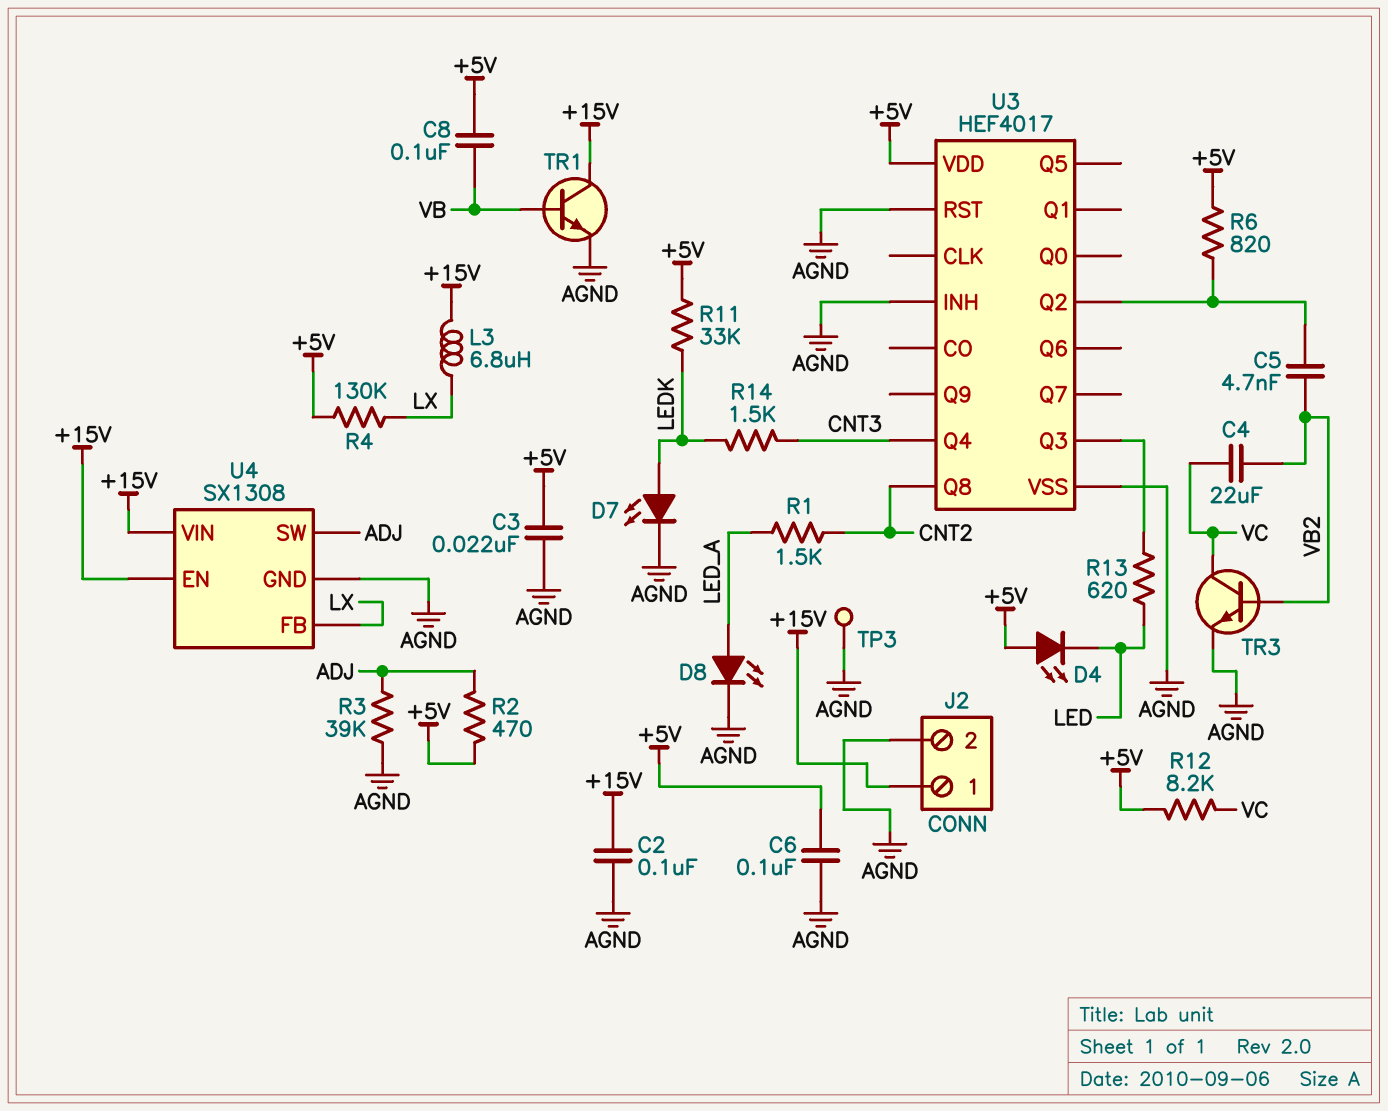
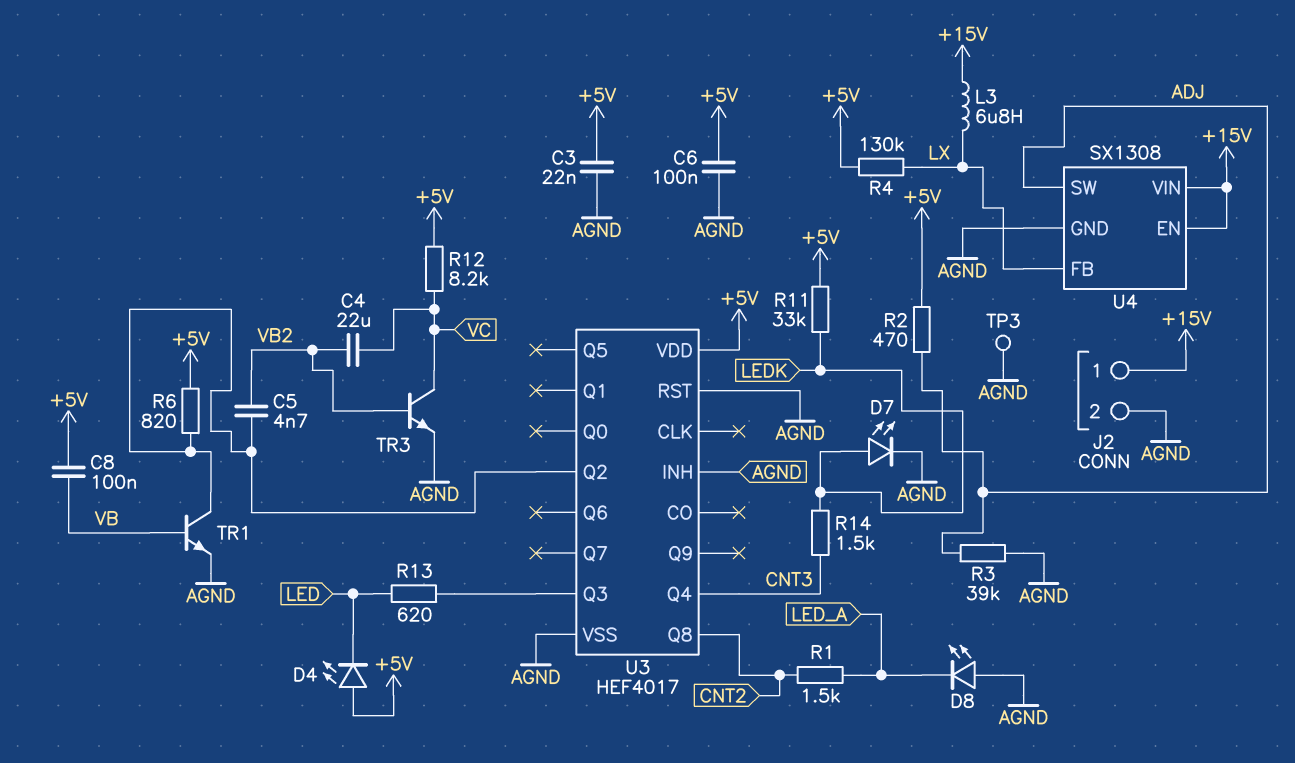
C2: 100nF (+15V, AGND) -> none
D8: LED (A LED_A, K AGND) -> LED (A AGND, K LED_A)
TR1: NPN (B VB, C +15V, E AGND) -> NPN (B VB, C U3/Q2, E AGND)

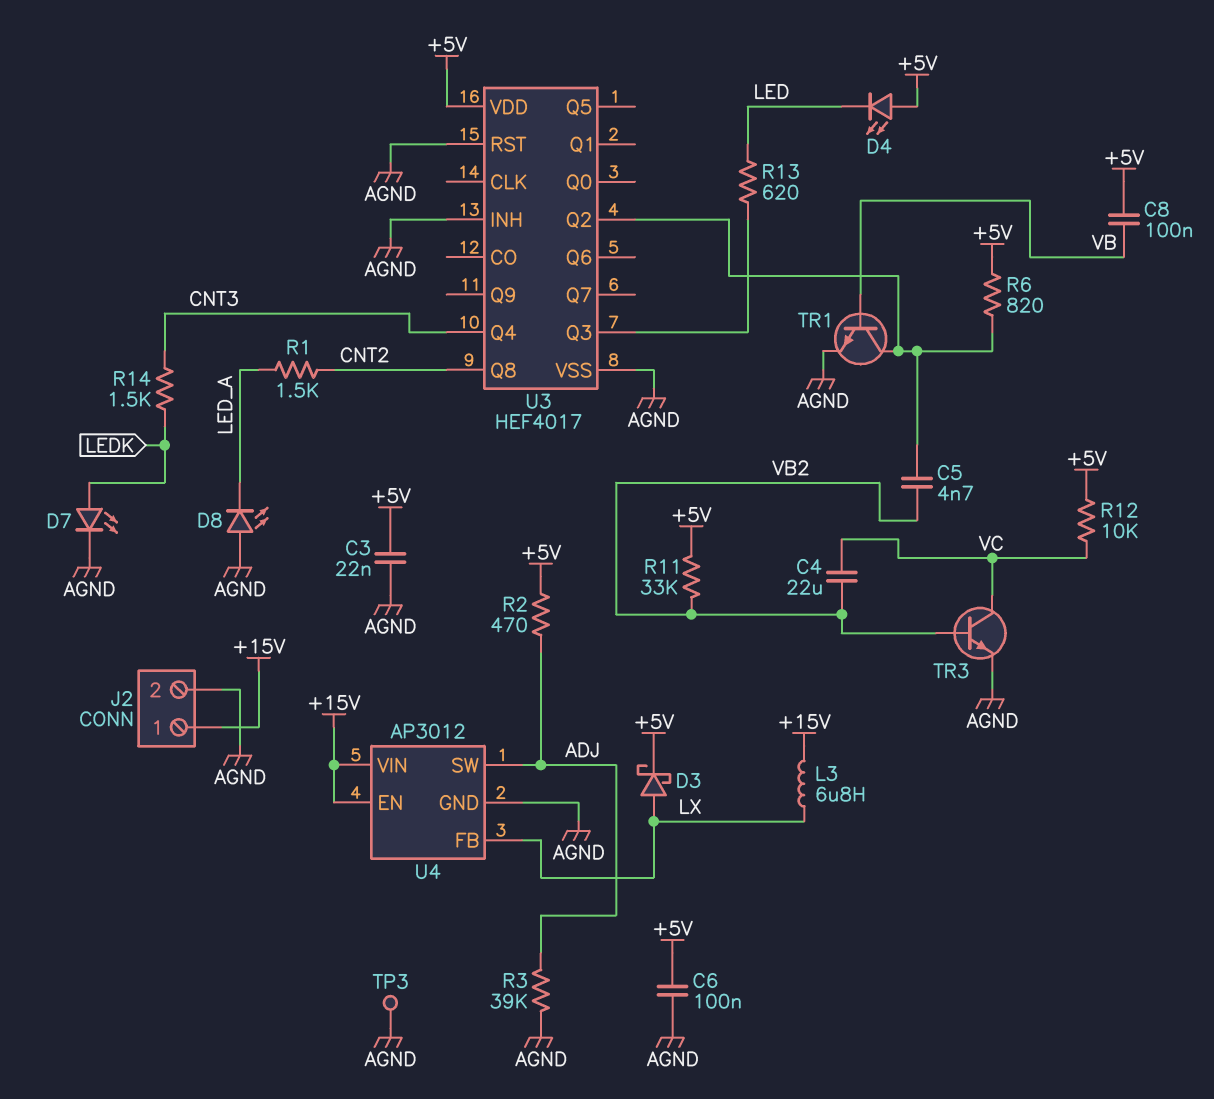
D3: none -> schottky (A LX, K +5V)
R4: 130k (+5V, LX) -> none
R11: 33k (+5V, LEDK) -> 33k (+5V, VB2)
R12: 8.2k (+5V, VC) -> 10k (+5V, VC)
U4: SX1308 -> AP3012

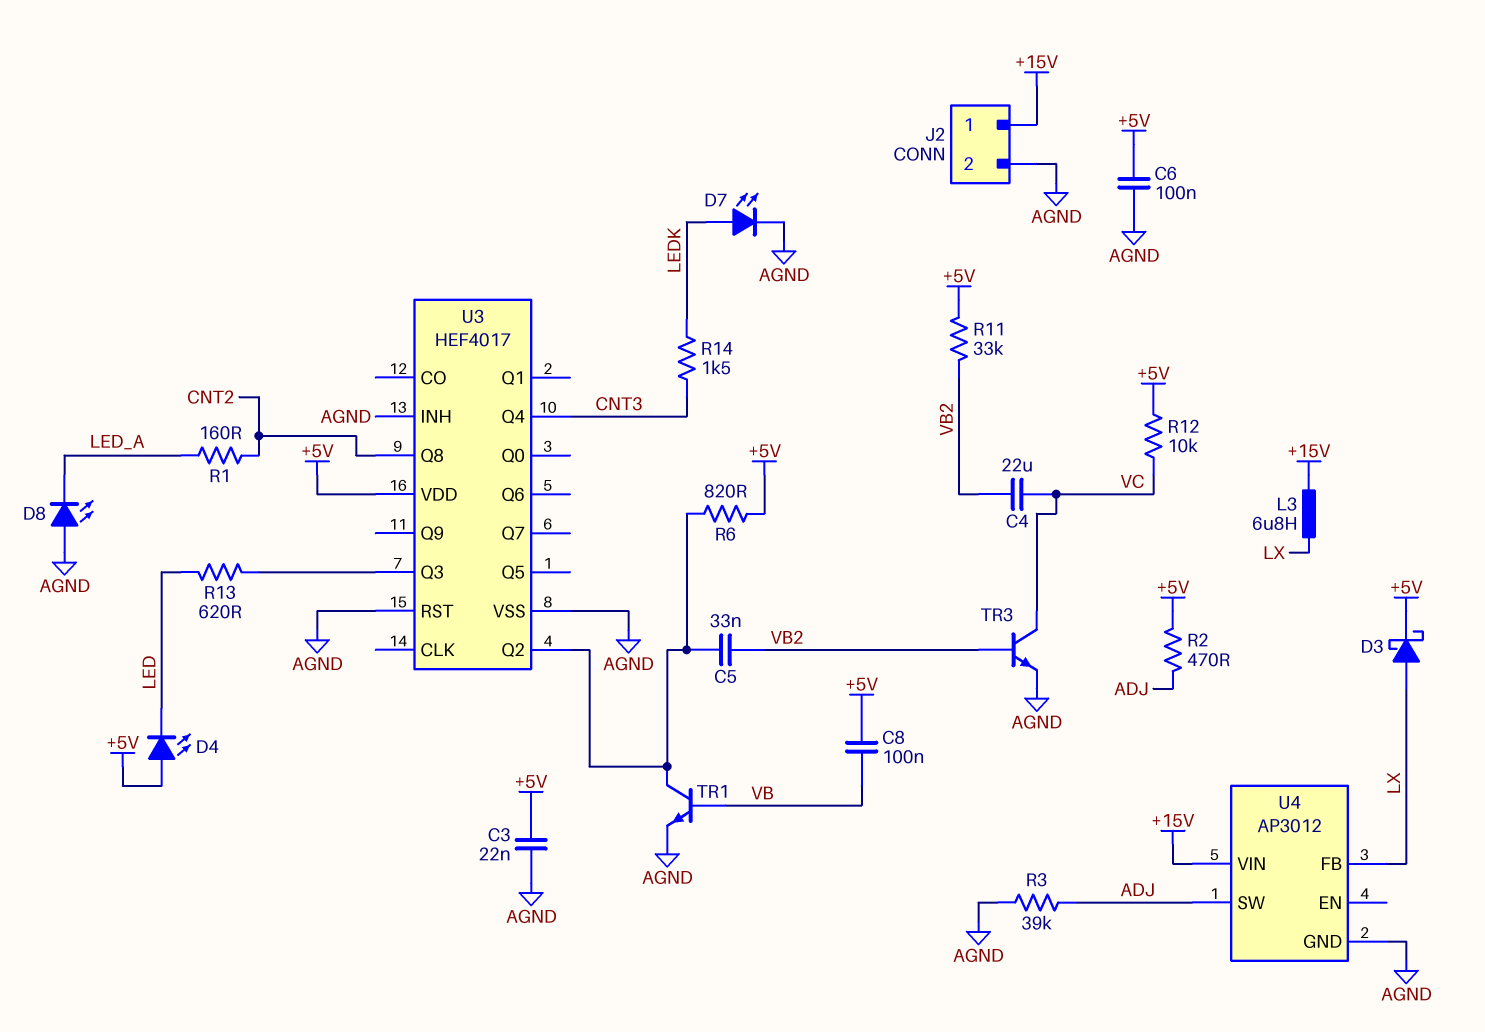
C5: 4.7nF (U3/Q2, VB2) -> 33nF (U3/Q2, VB2)
R1: 1.5k (CNT2, LED_A) -> 160 (CNT2, LED_A)
TP3: test point (AGND) -> none
U4 pin EN: +15V -> none

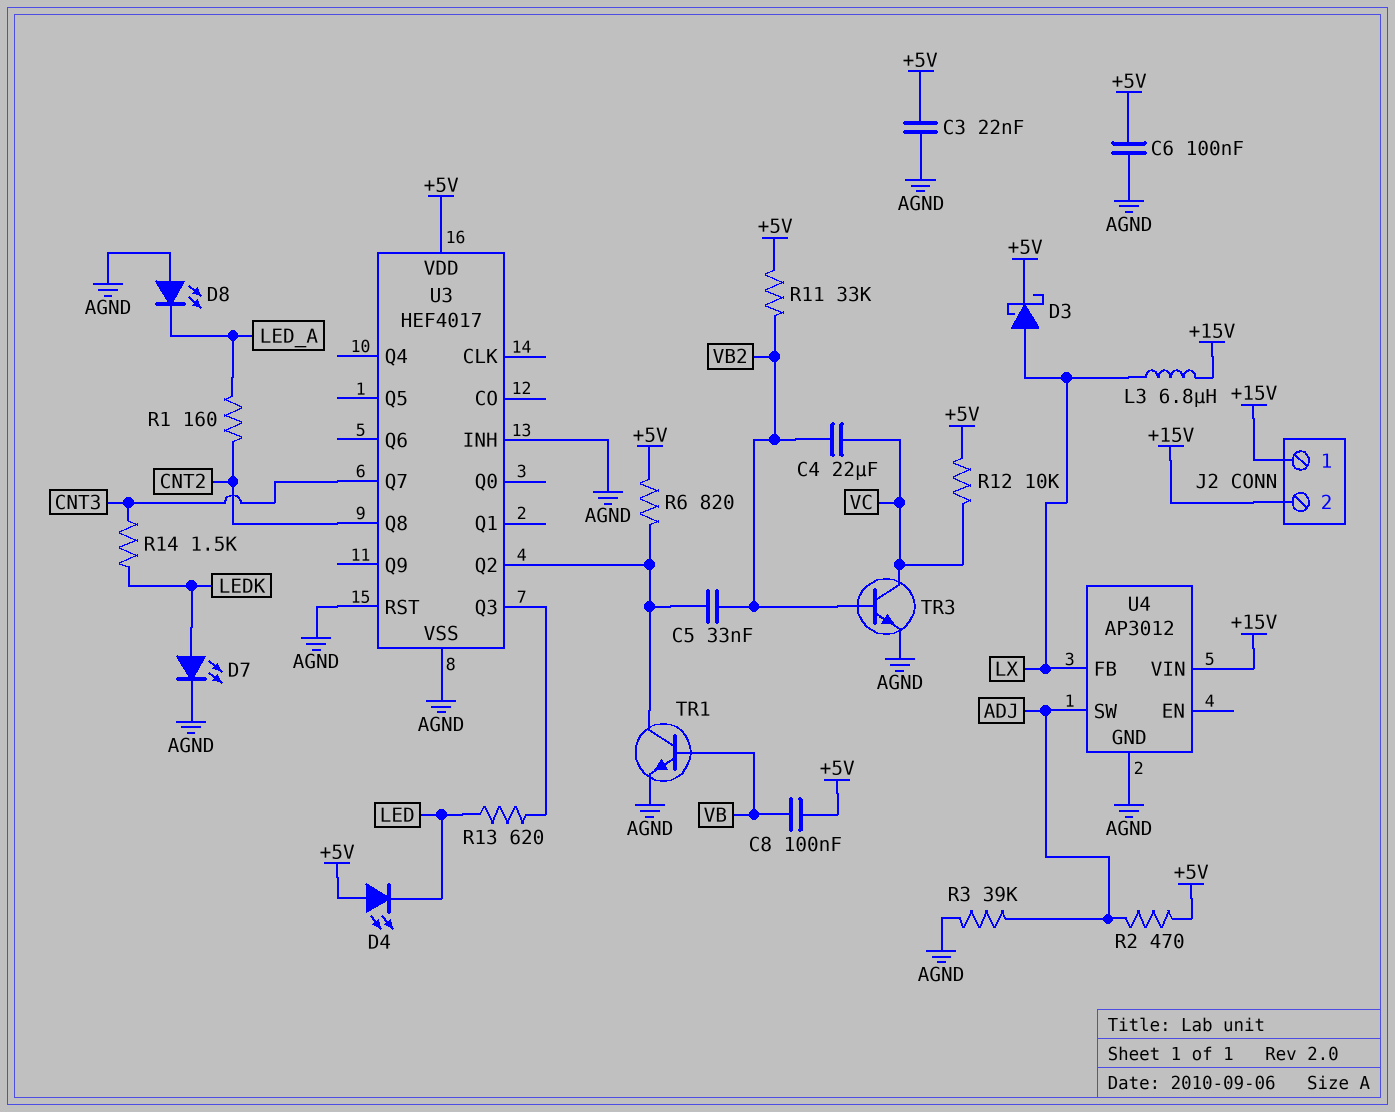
J2 pin 2: AGND -> +15V
U3 pin Q4: CNT3 -> none
U3 pin Q7: none -> CNT3

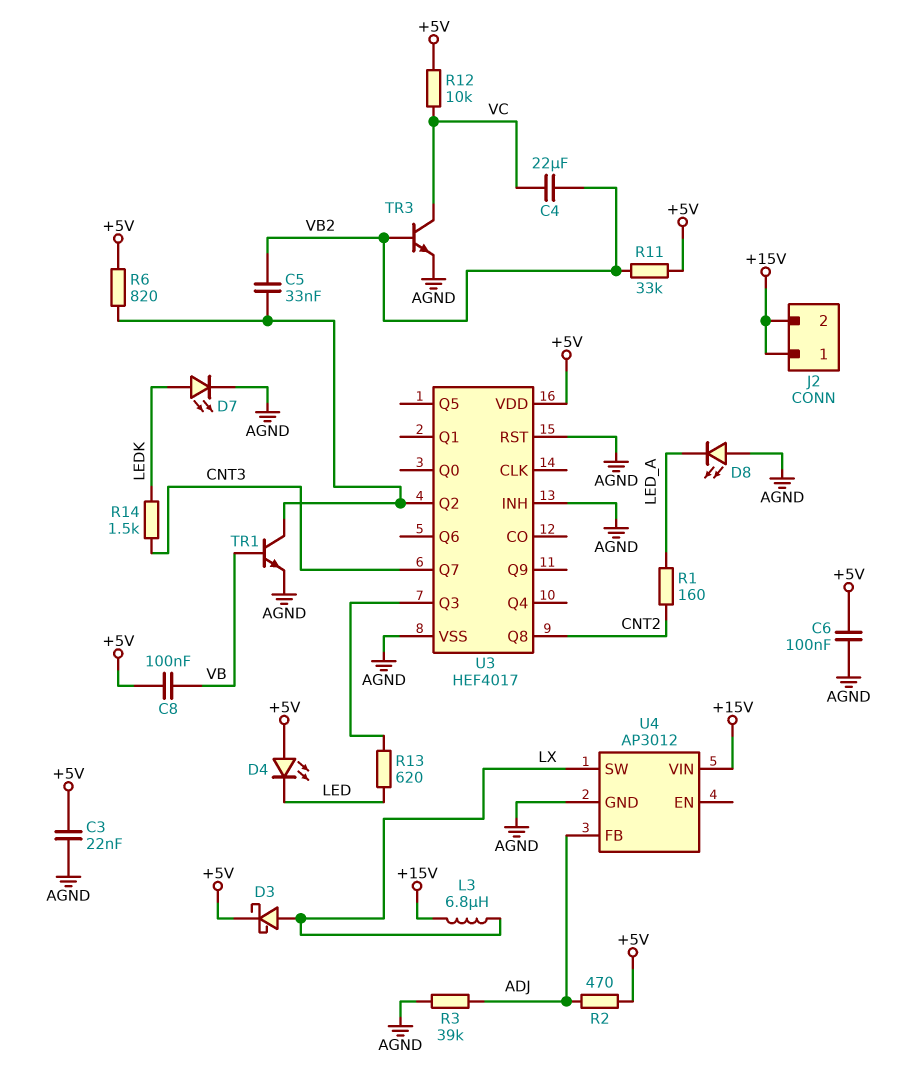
U4 pin FB: LX -> ADJ
U4 pin SW: ADJ -> LX

